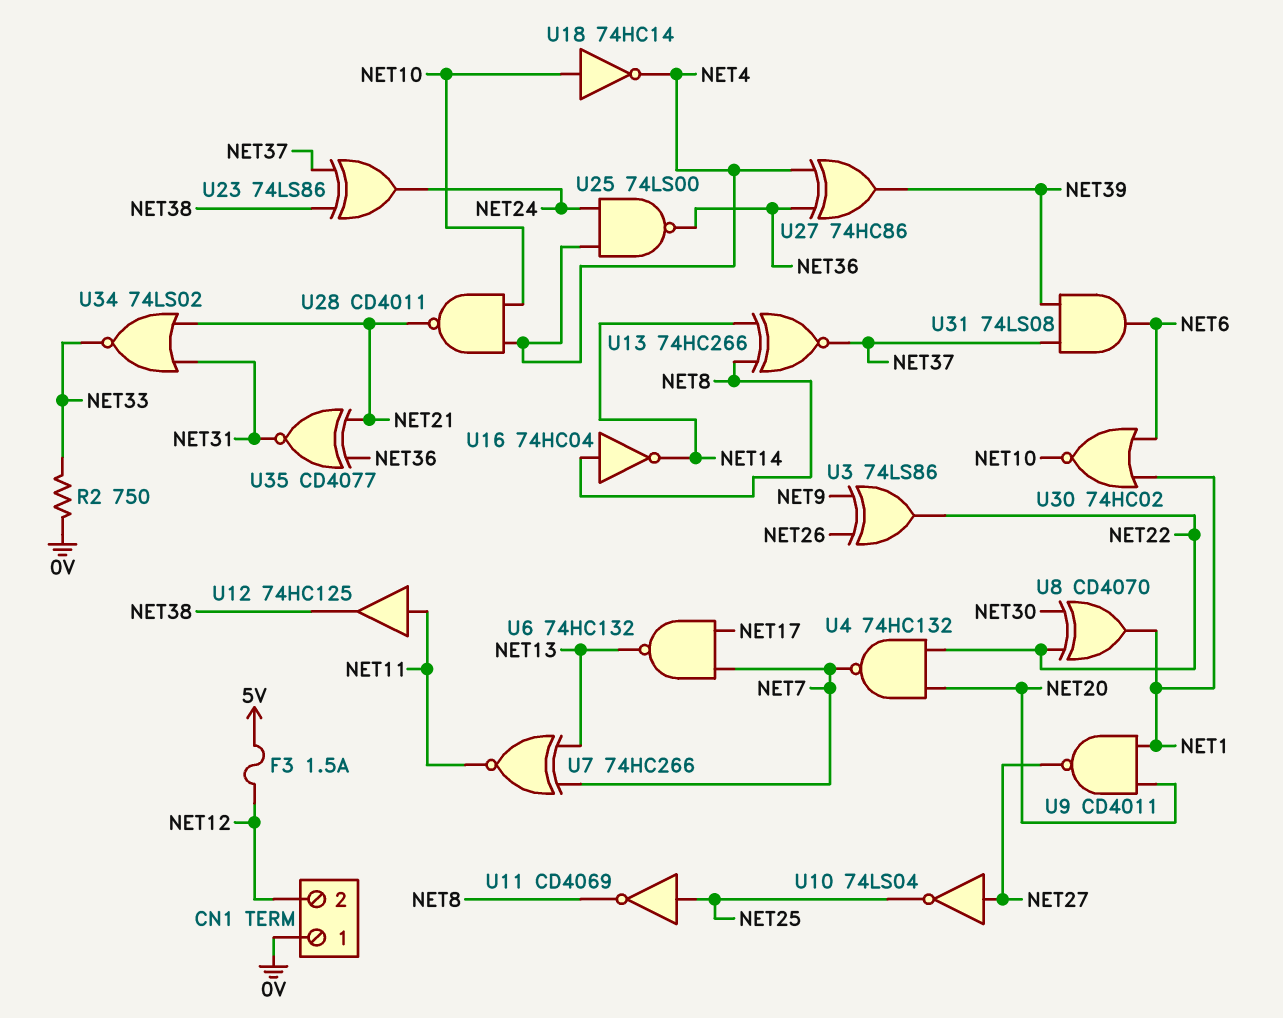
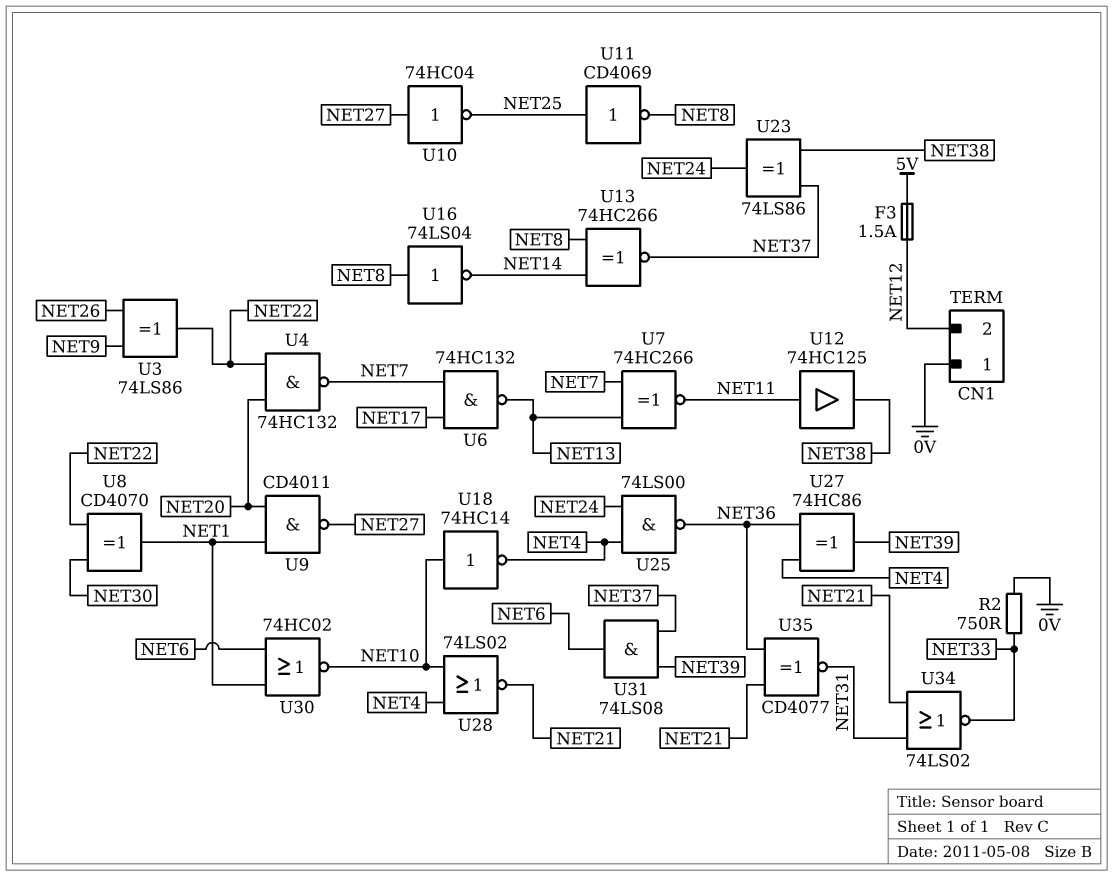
U10: NOT 74LS04 (in NET27, out NET25) -> NOT 74HC04 (in NET27, out NET25)
U16: NOT 74HC04 (in NET8, out NET14) -> NOT 74LS04 (in NET8, out NET14)
U28: NAND CD4011 (in NET4, in NET10, out NET21) -> NOR 74LS02 (in NET4, in NET10, out NET21)

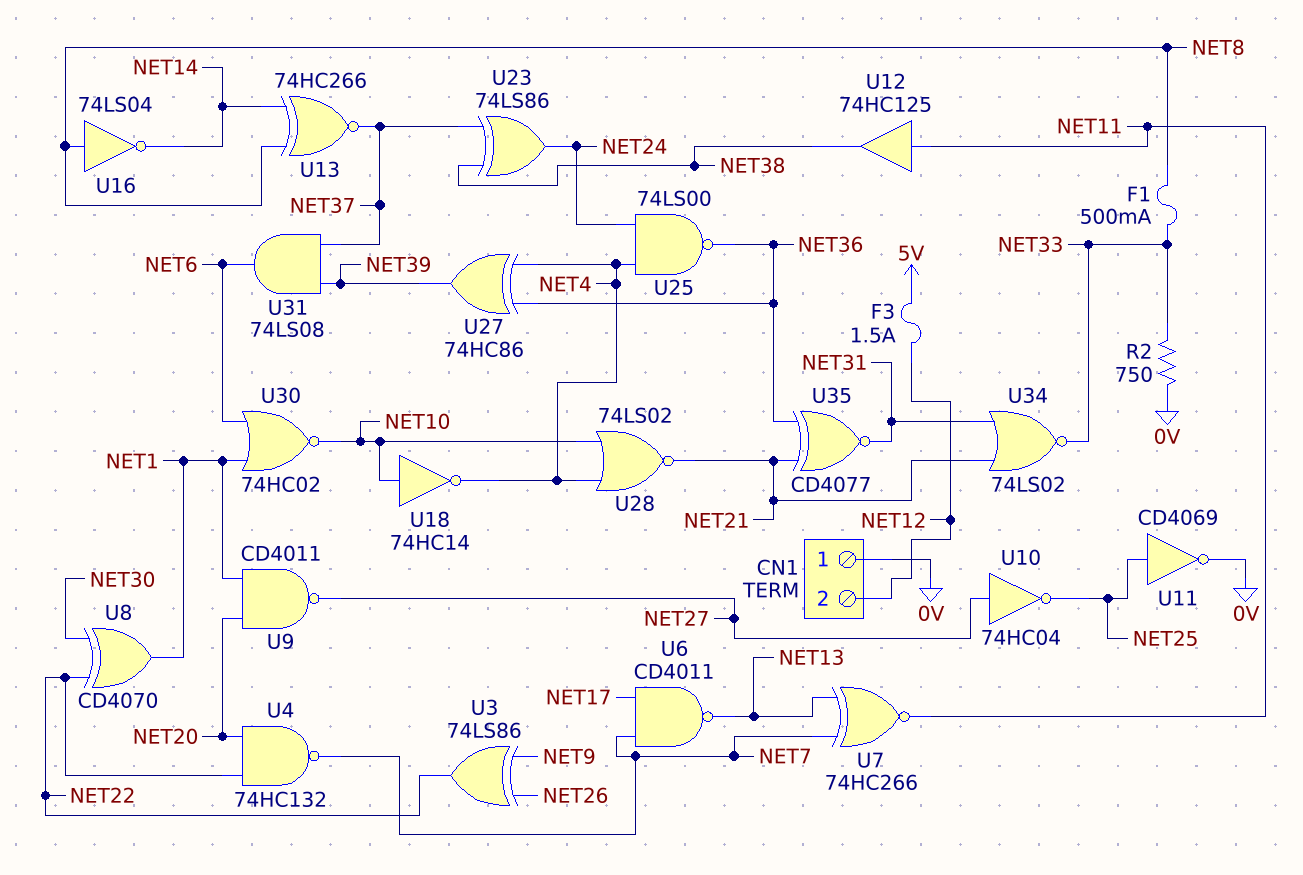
F1: none -> 500mA (NET8, NET33)
U6: NAND 74HC132 (in NET7, in NET17, out NET13) -> NAND CD4011 (in NET7, in NET17, out NET13)
U11: NOT CD4069 (in NET25, out NET8) -> NOT CD4069 (in NET25, out 0V)

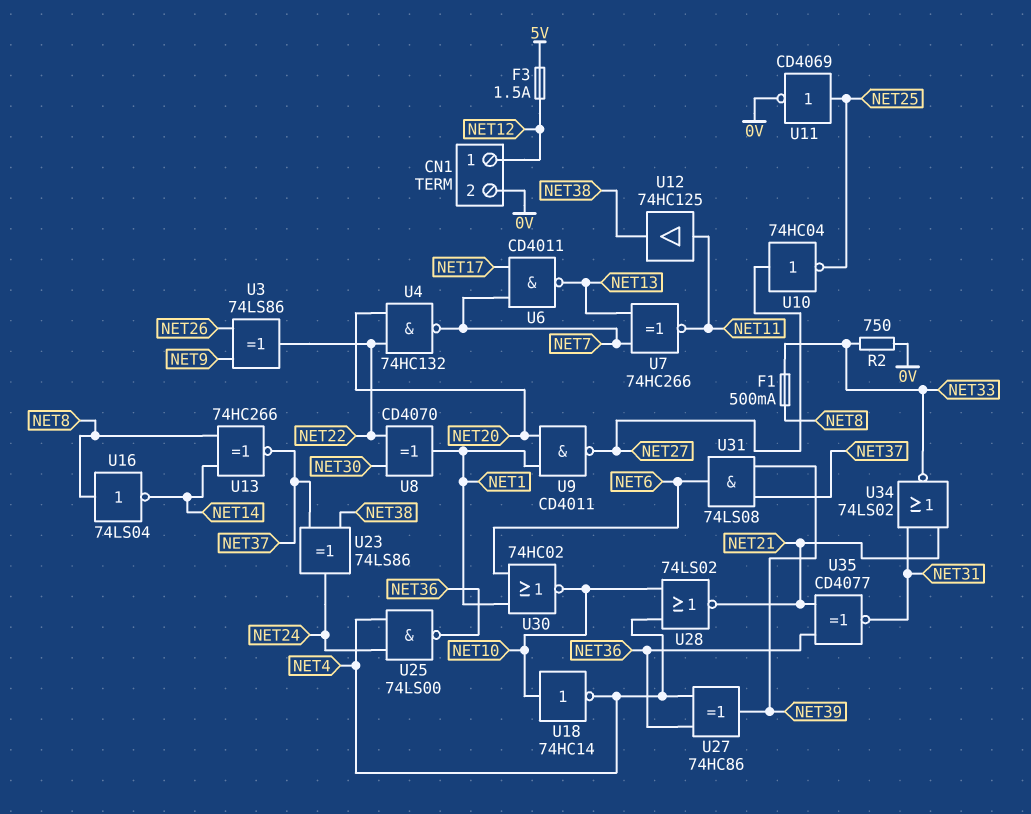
CN1 pin 1: 0V -> NET12
CN1 pin 2: NET12 -> 0V

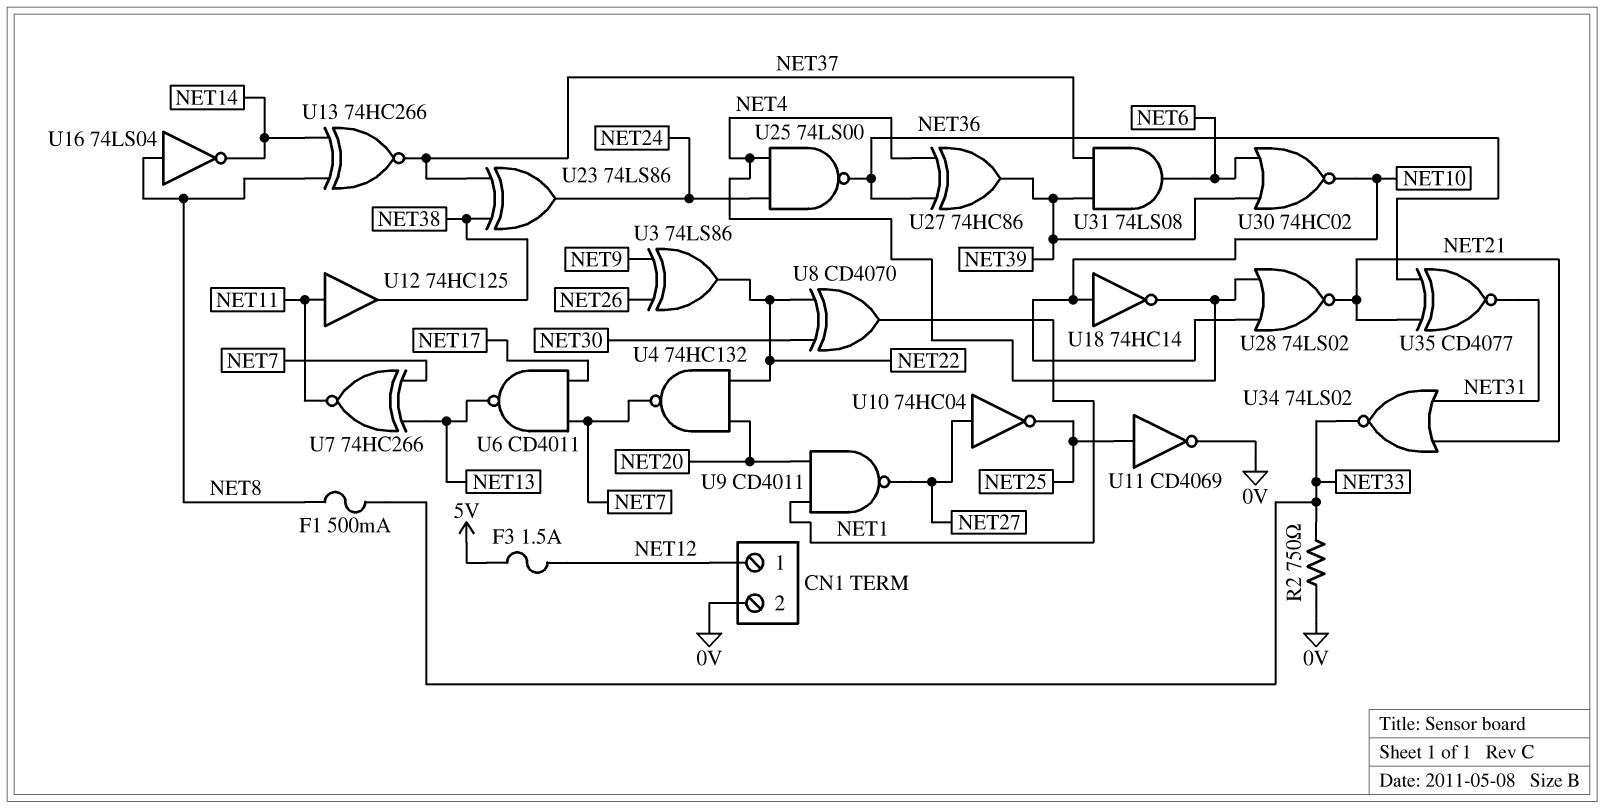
U30: NOR 74HC02 (in NET1, in NET6, out NET10) -> NOR 74HC02 (in NET6, in NET39, out NET10)

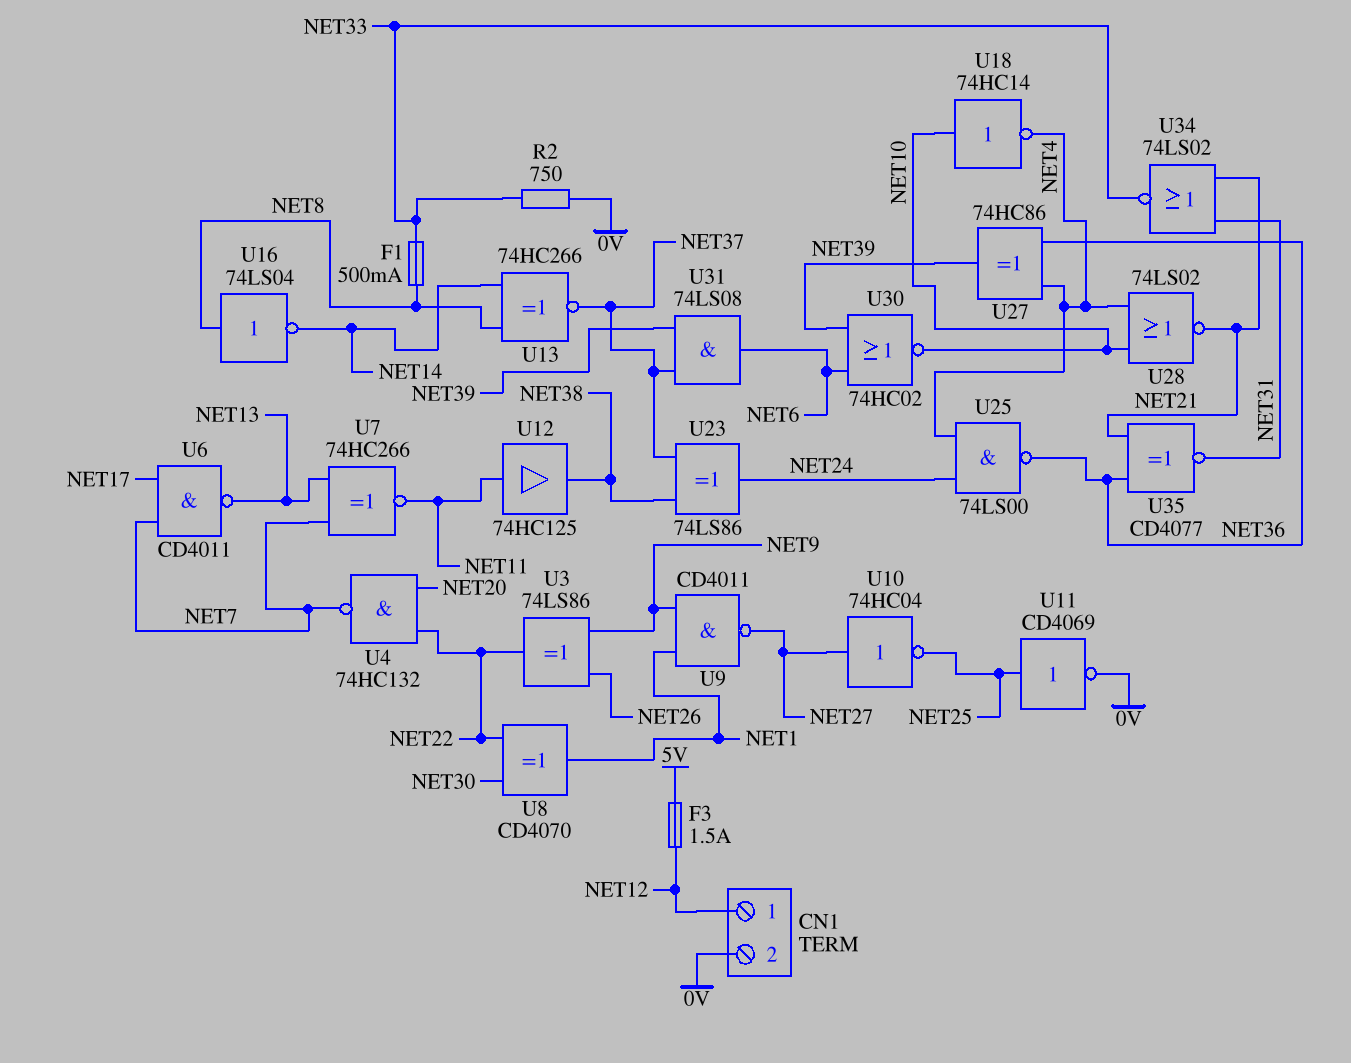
U9: NAND CD4011 (in NET1, in NET20, out NET27) -> NAND CD4011 (in NET1, in NET9, out NET27)

